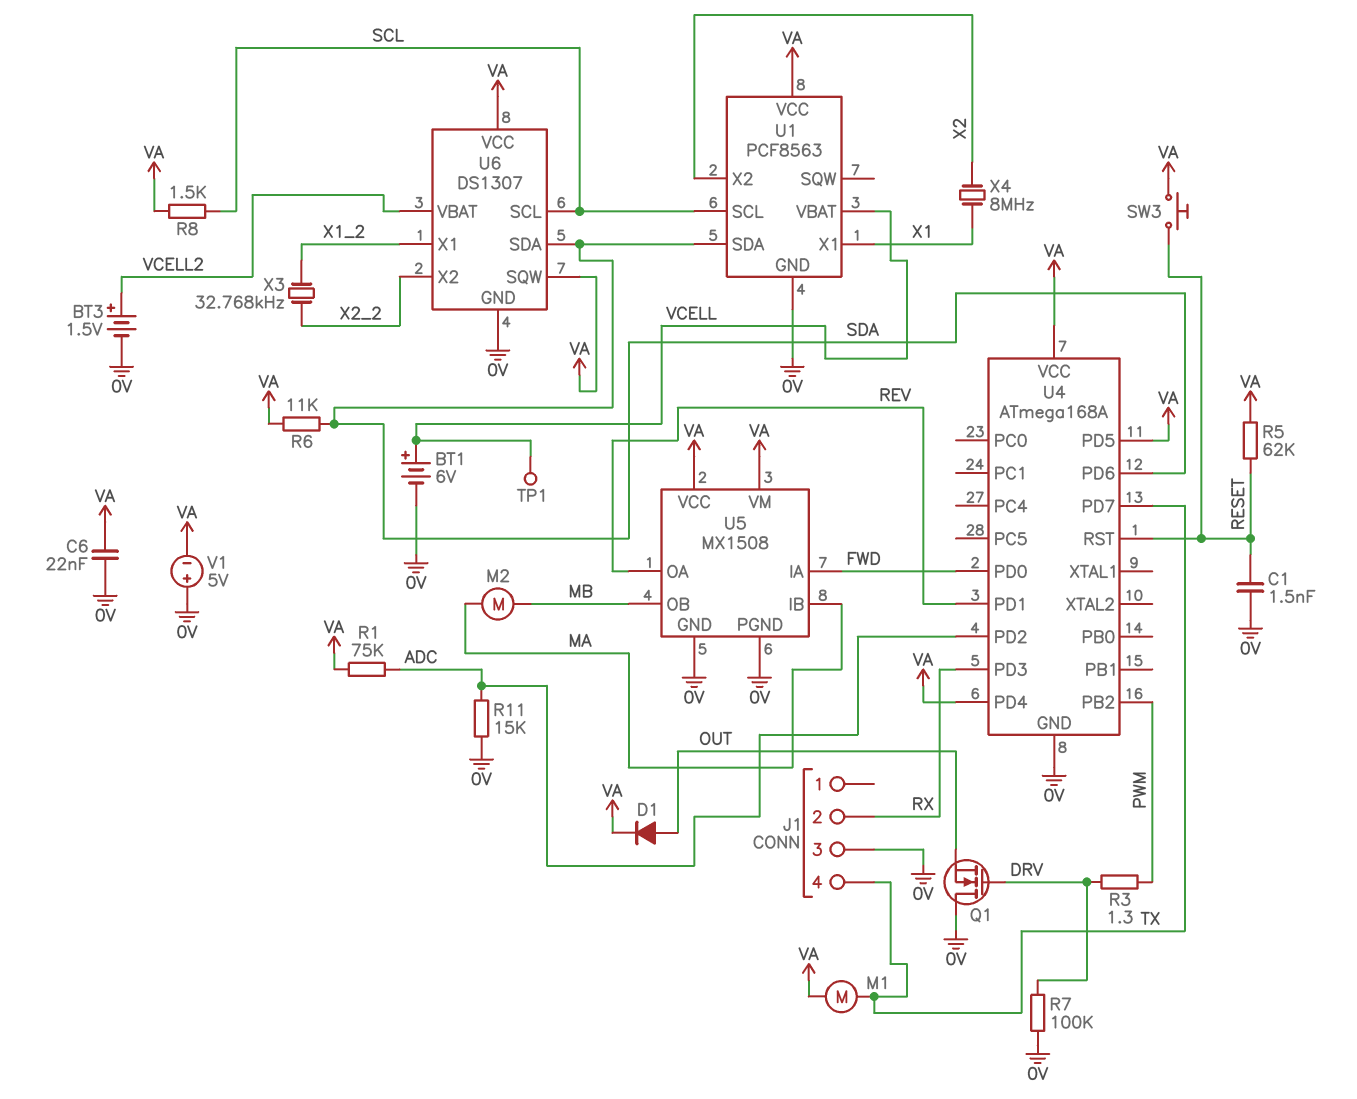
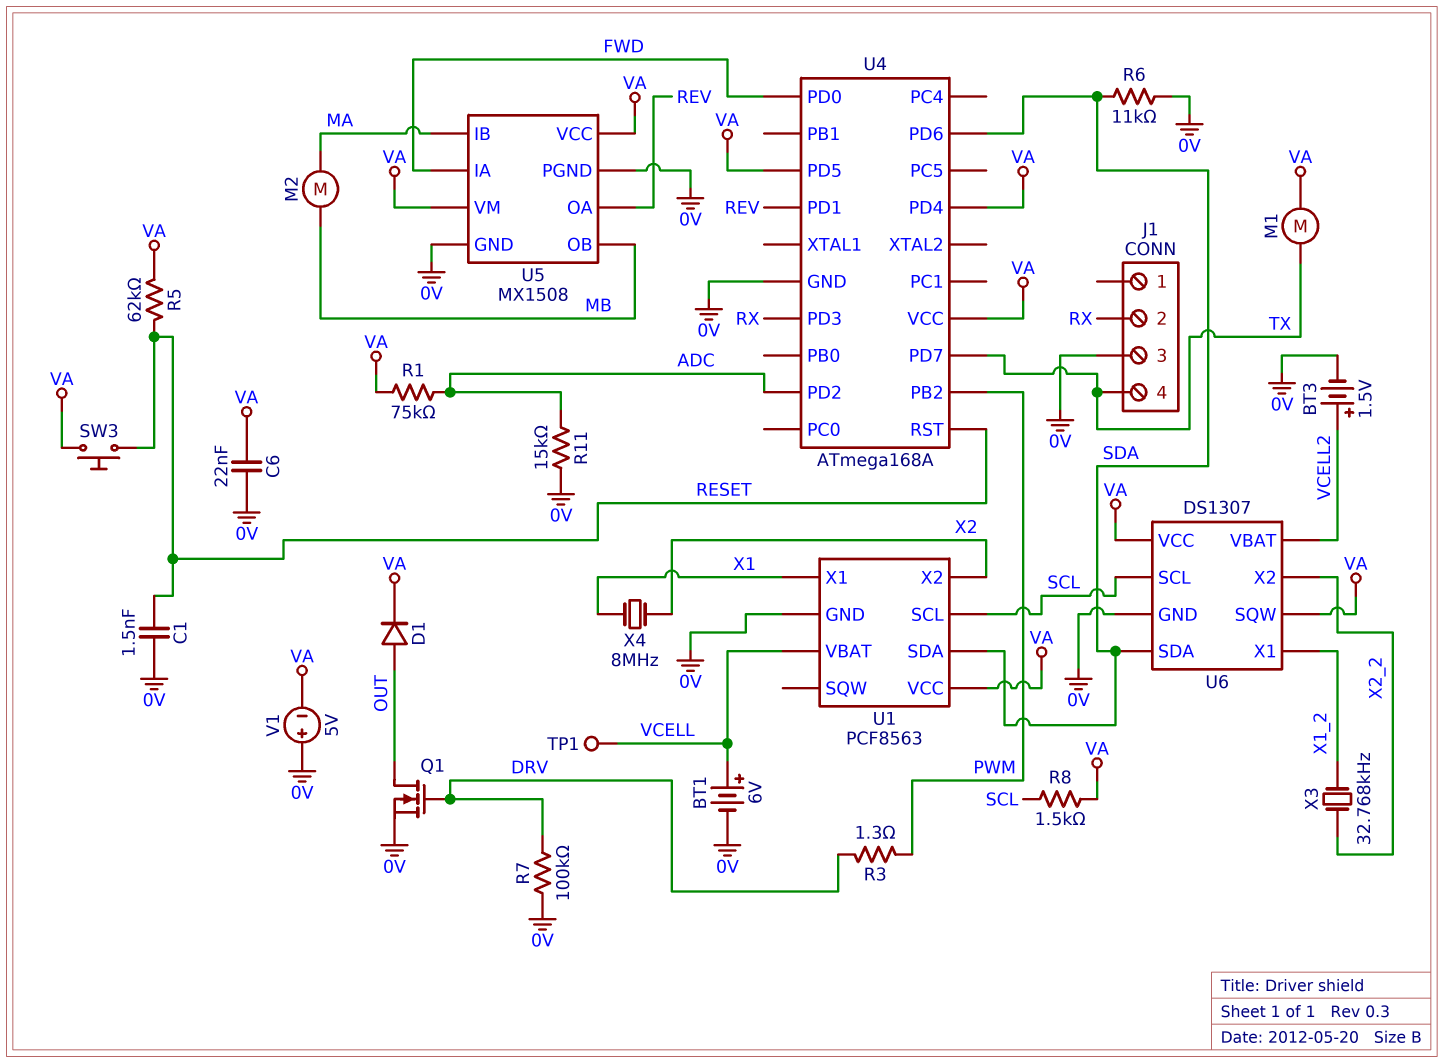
Q1: NMOS (G DRV, D 0V, S OUT) -> NMOS (G DRV, D OUT, S 0V)
R6: 11k (SDA, VA) -> 11k (0V, SDA)

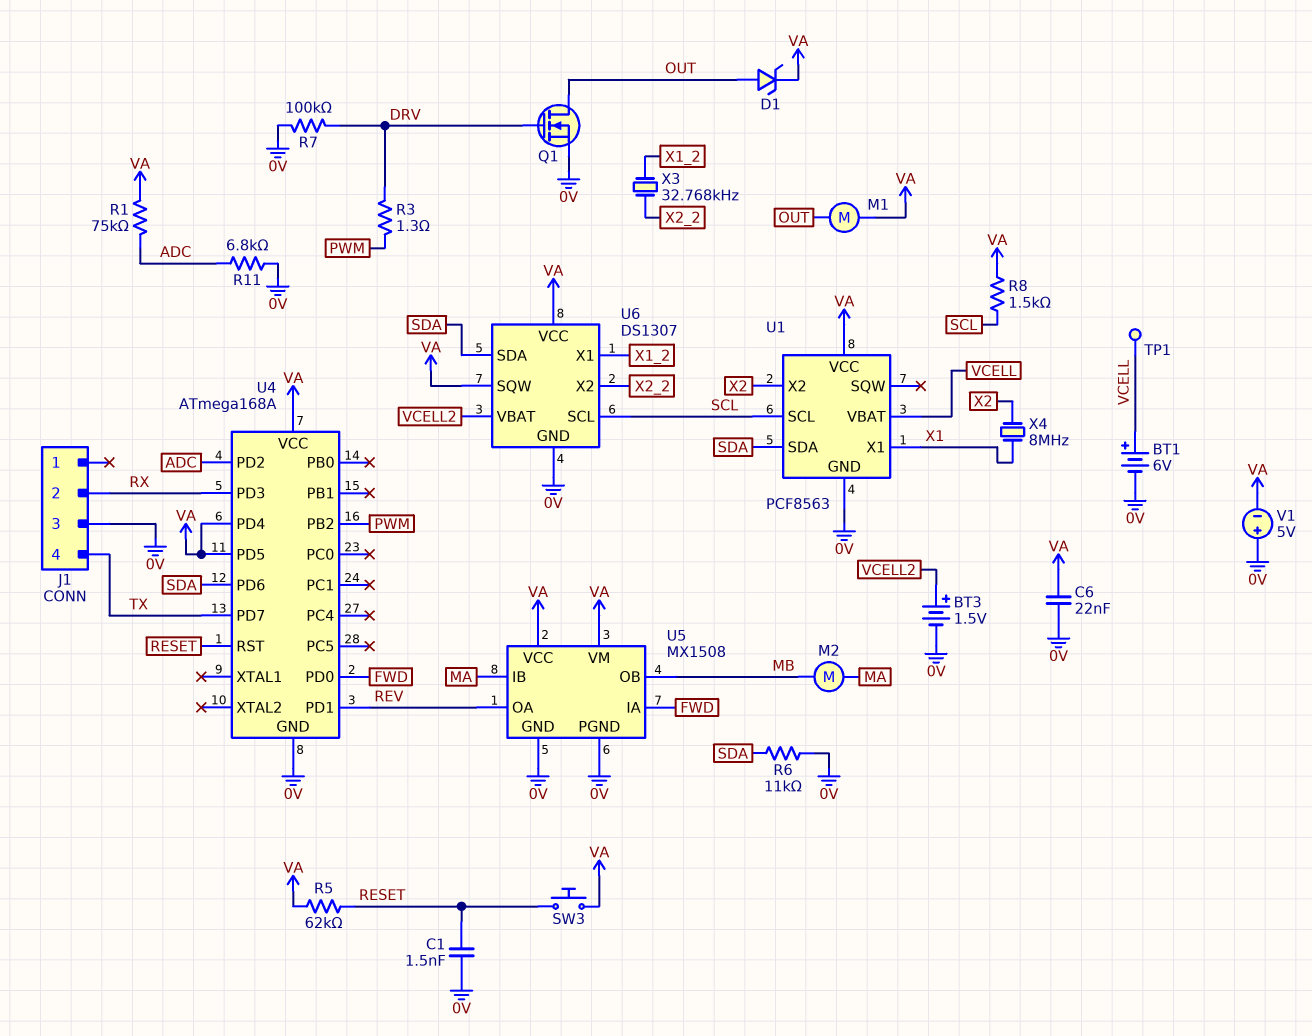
D1: diode (A OUT, K VA) -> zener (A OUT, K VA)
M1: motor (TX, VA) -> motor (OUT, VA)
R11: 15k (0V, ADC) -> 6.8k (0V, ADC)

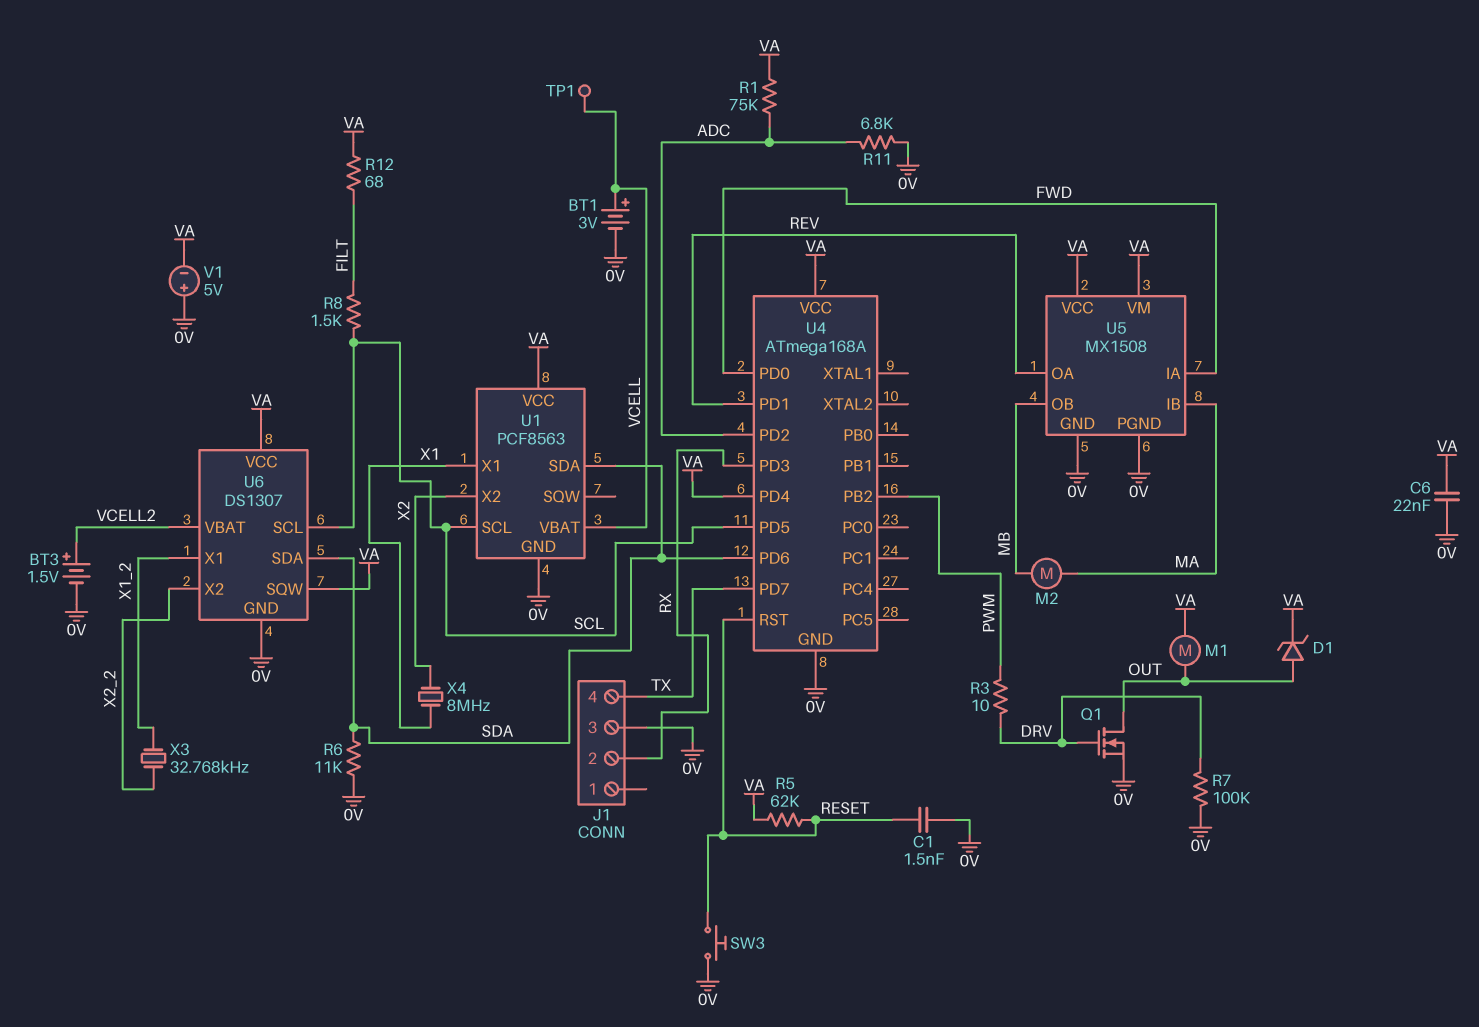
BT1: 6V (plus VCELL, minus 0V) -> 3V (plus VCELL, minus 0V)
R3: 1.3 (DRV, PWM) -> 10 (DRV, PWM)
R8: 1.5k (SCL, VA) -> 1.5k (FILT, SCL)
R12: none -> 68 (FILT, VA)
SW3: button (RESET, VA) -> button (0V, RESET)
U4 pin PD5: VA -> SCL

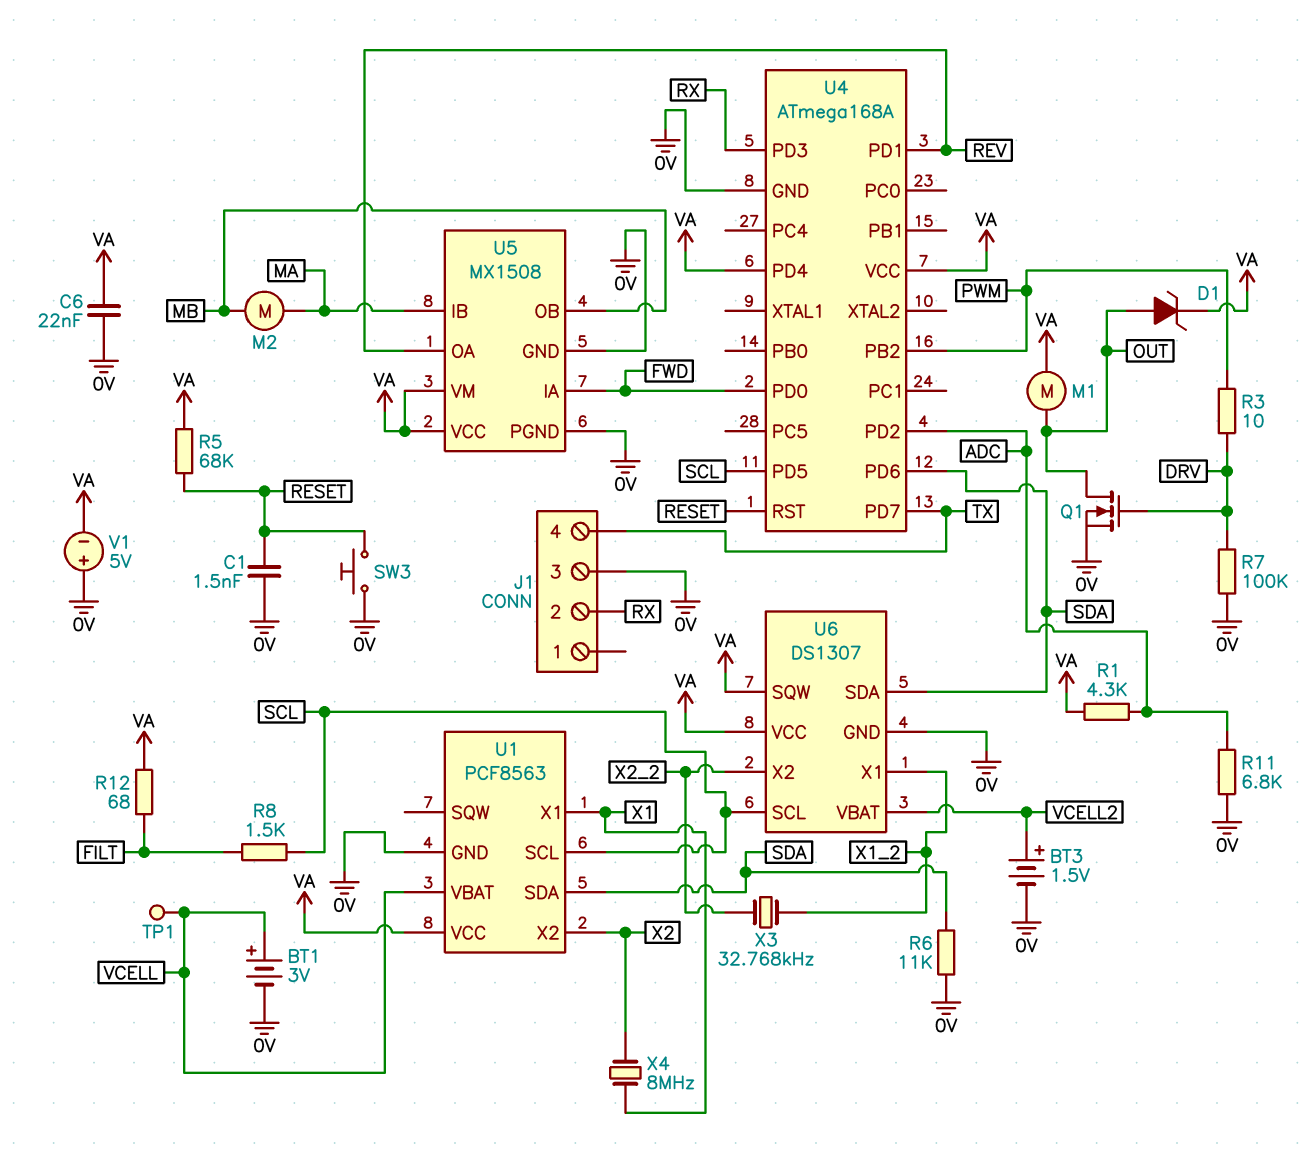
R1: 75k (ADC, VA) -> 4.3k (ADC, VA)
R5: 62k (RESET, VA) -> 68k (RESET, VA)

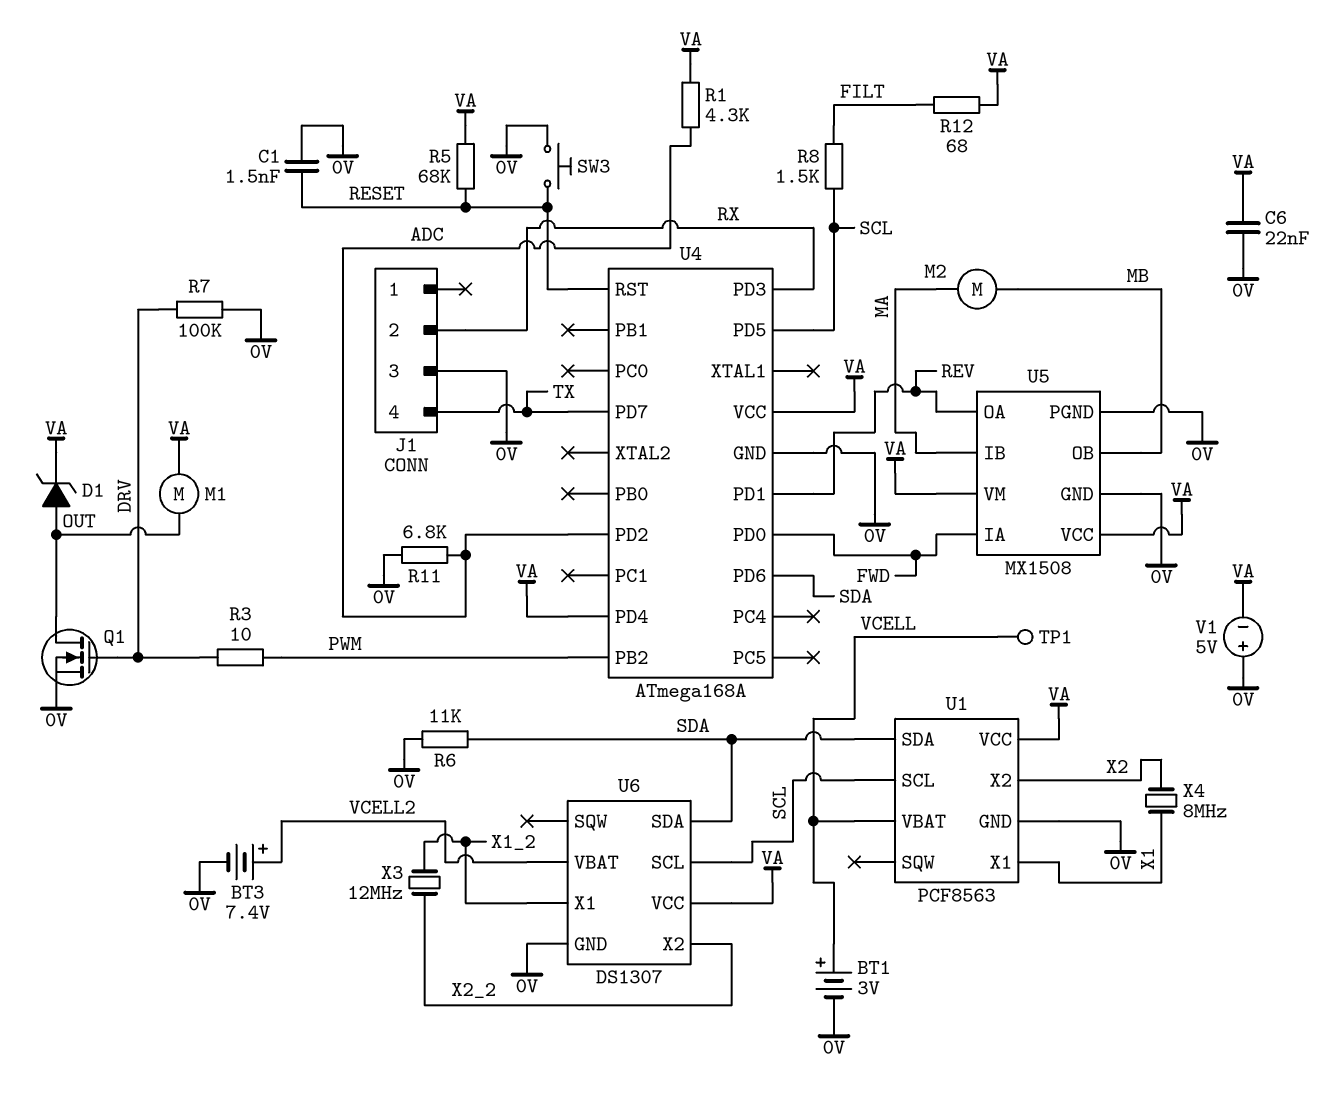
BT3: 1.5V (plus VCELL2, minus 0V) -> 7.4V (plus VCELL2, minus 0V)
U6 pin SQW: VA -> none
X3: 32.768kHz (X1_2, X2_2) -> 12MHz (X1_2, X2_2)

